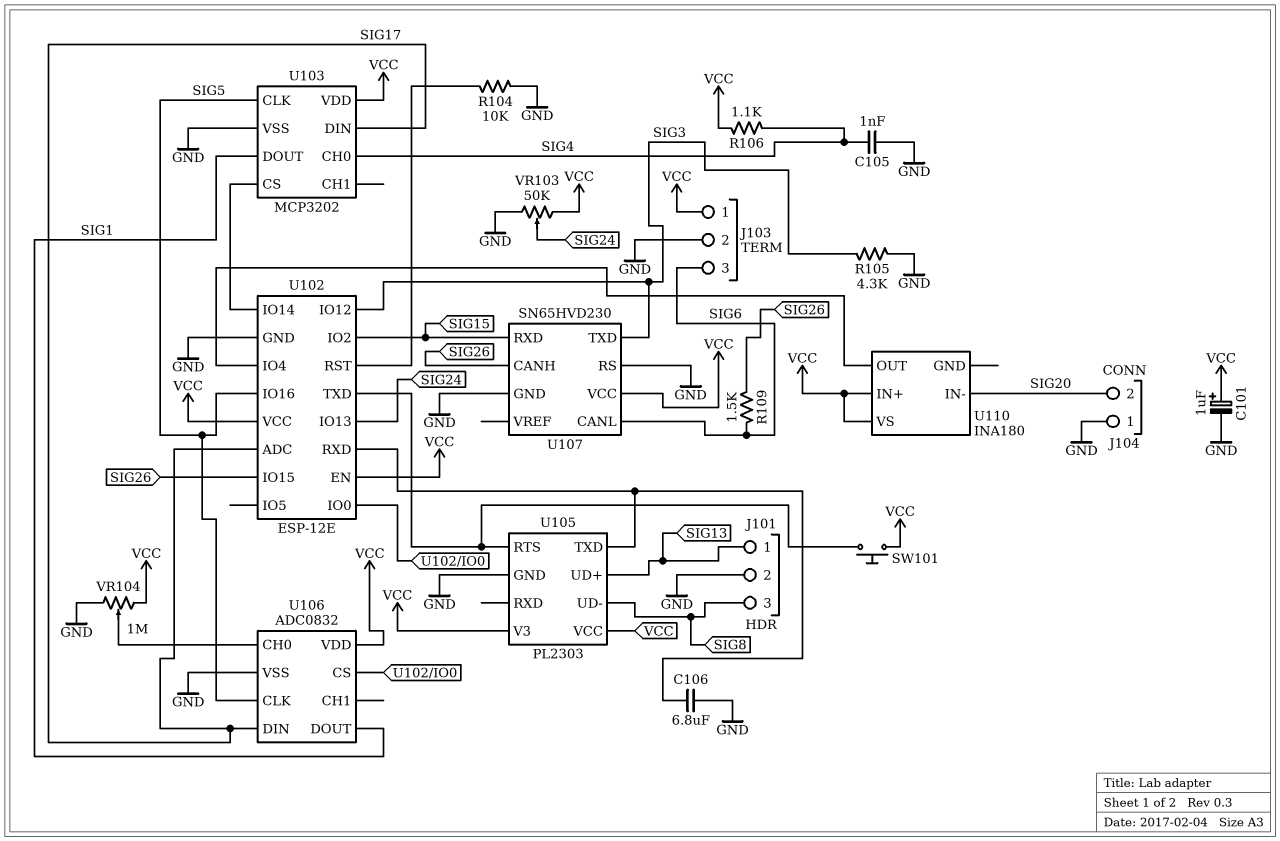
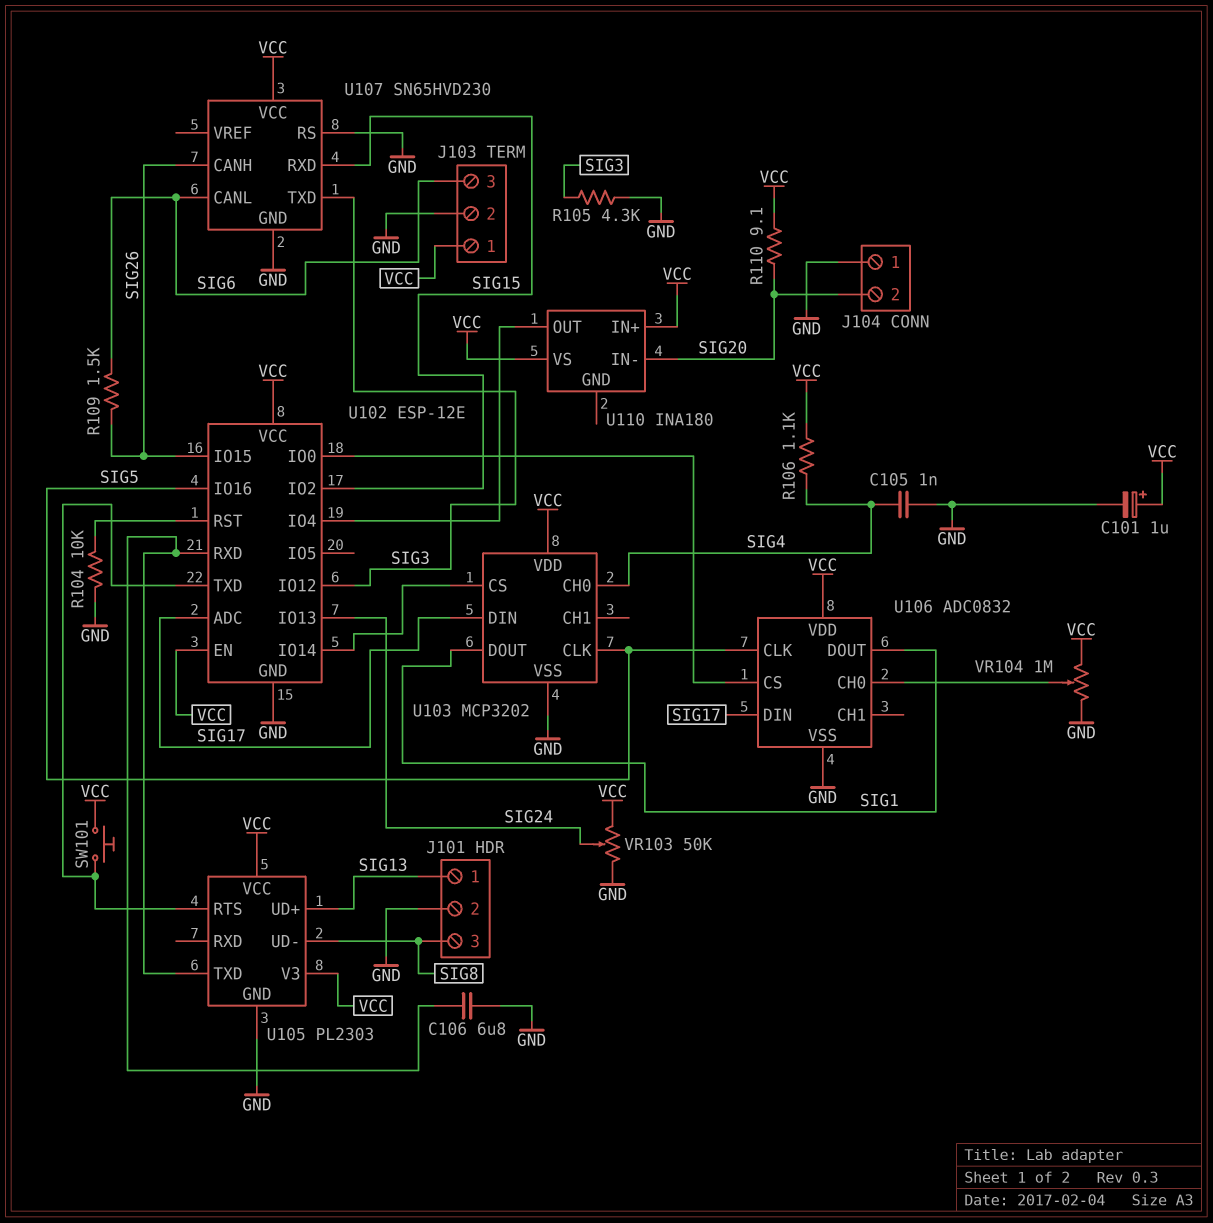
R110: none -> 9.1 (SIG20, VCC)

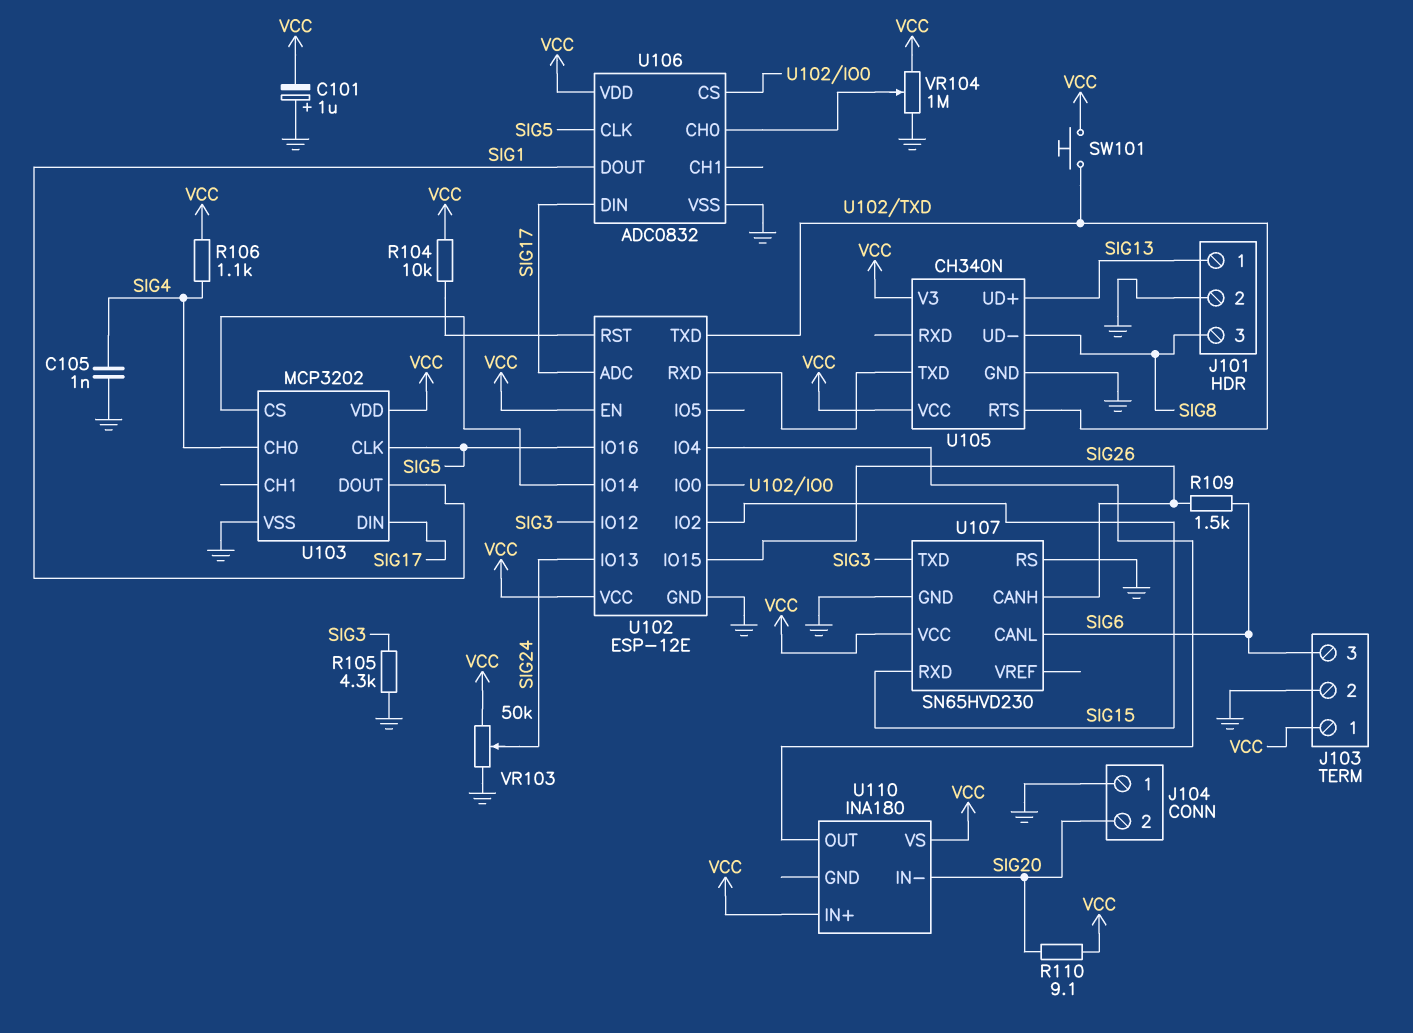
C101: 1uF (plus VCC, minus GND) -> 1uF (plus GND, minus VCC)
C106: 6.8uF (GND, U102/RXD) -> none
R104: 10k (GND, U102/RST) -> 10k (U102/RST, VCC)
U105: PL2303 -> CH340N

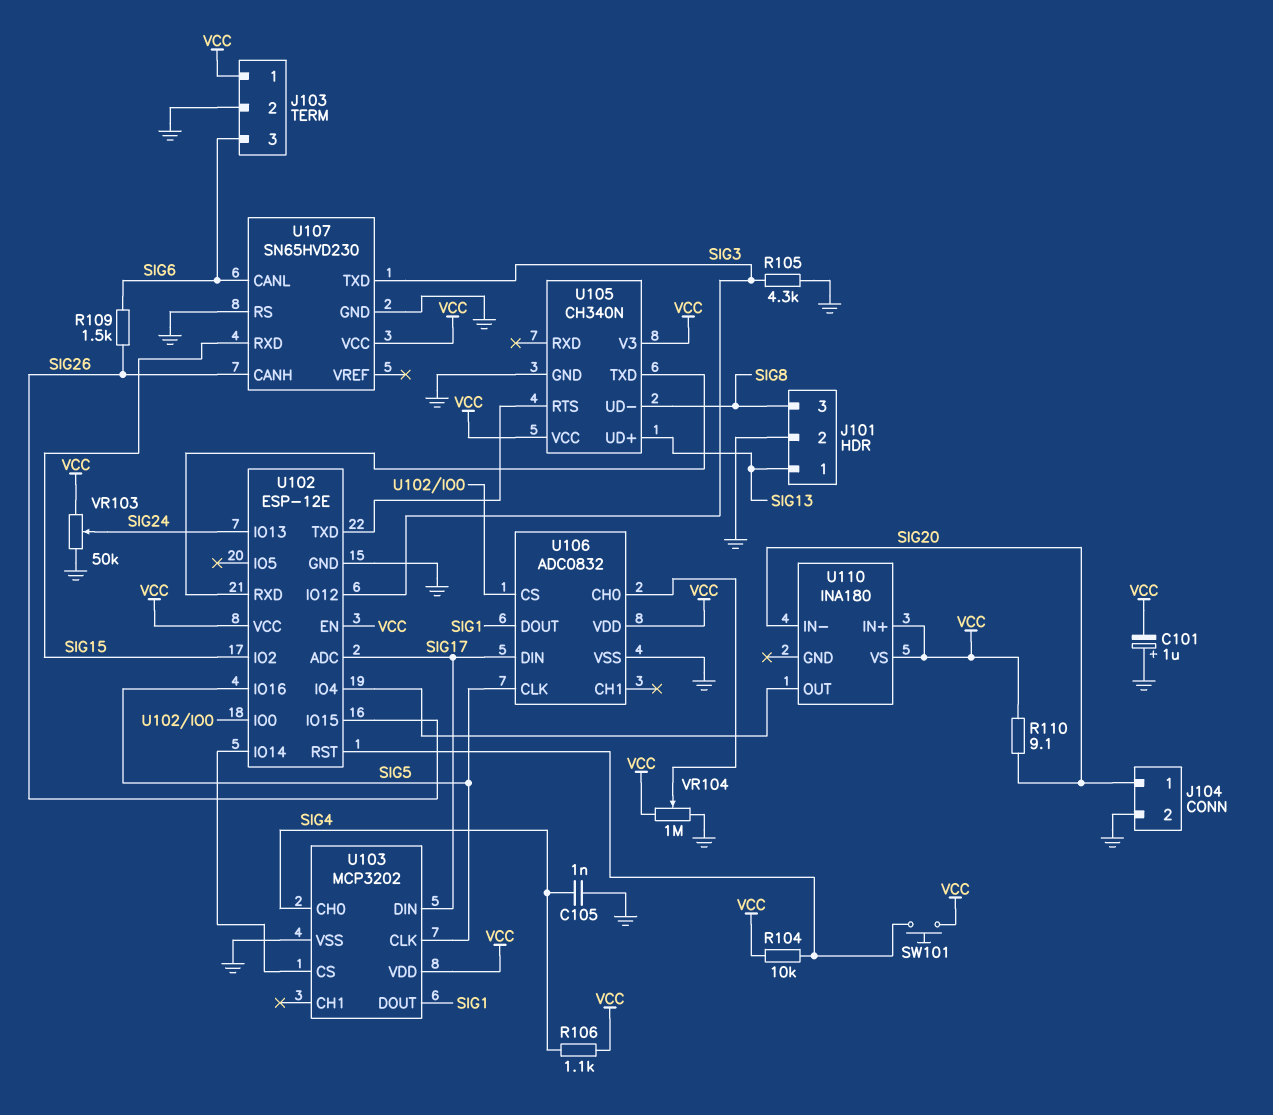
J104 pin 1: GND -> SIG20
J104 pin 2: SIG20 -> GND
SW101: button (U102/TXD, VCC) -> button (U102/RST, VCC)

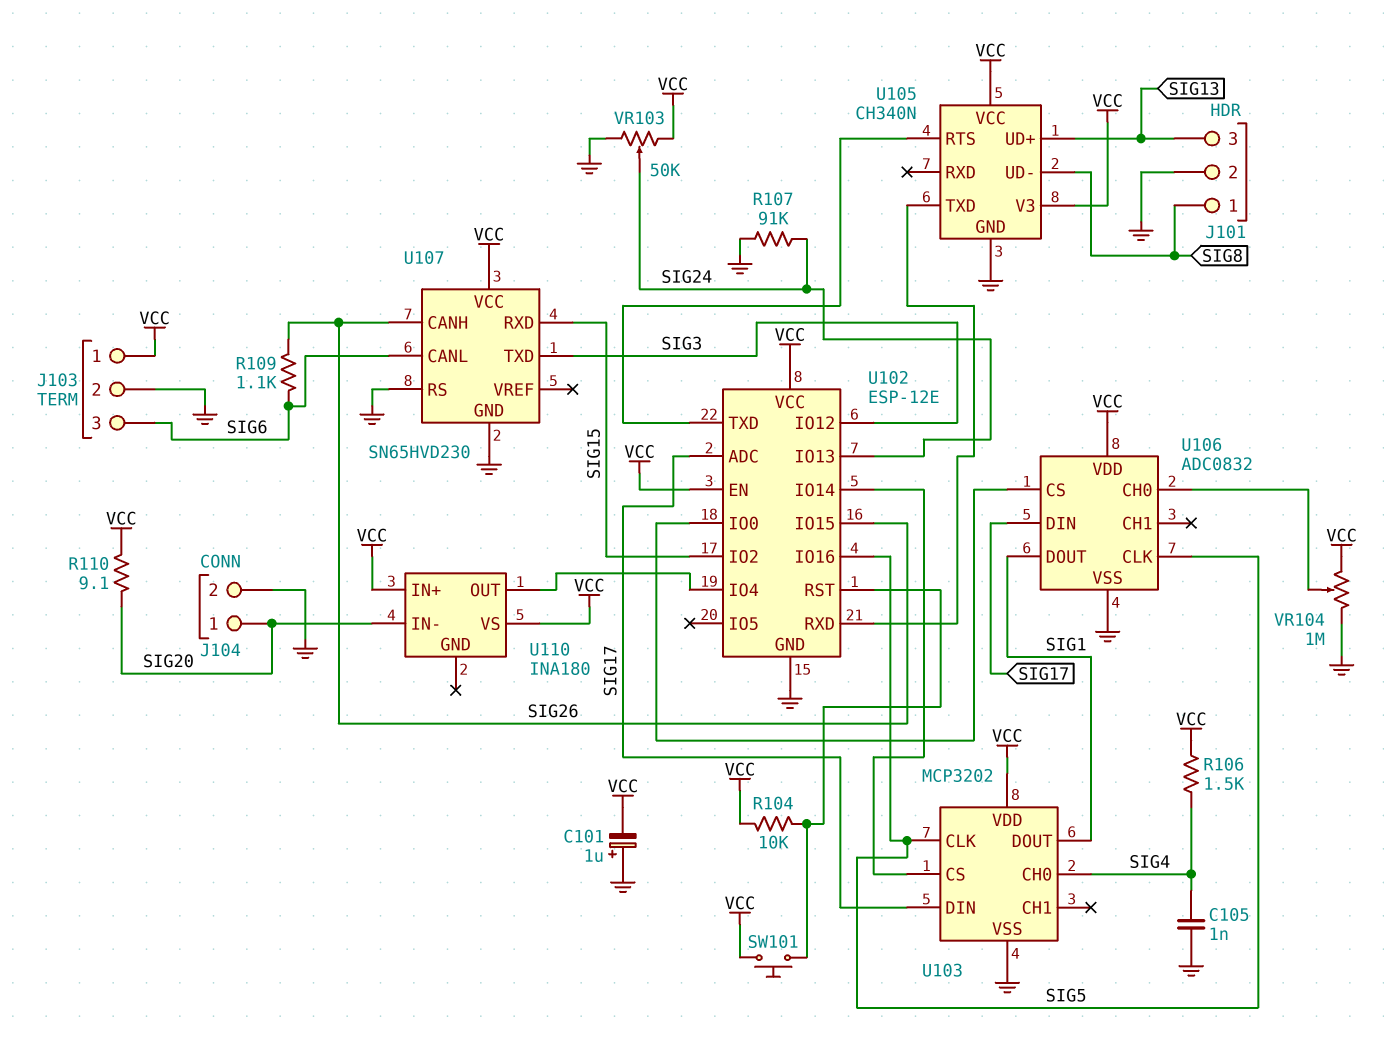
J101 pin 1: SIG13 -> SIG8
J101 pin 3: SIG8 -> SIG13
R105: 4.3k (GND, SIG3) -> none
R106: 1.1k (SIG4, VCC) -> 1.5k (SIG4, VCC)
R107: none -> 91k (GND, SIG24)
R109: 1.5k (SIG6, SIG26) -> 1.1k (SIG6, SIG26)

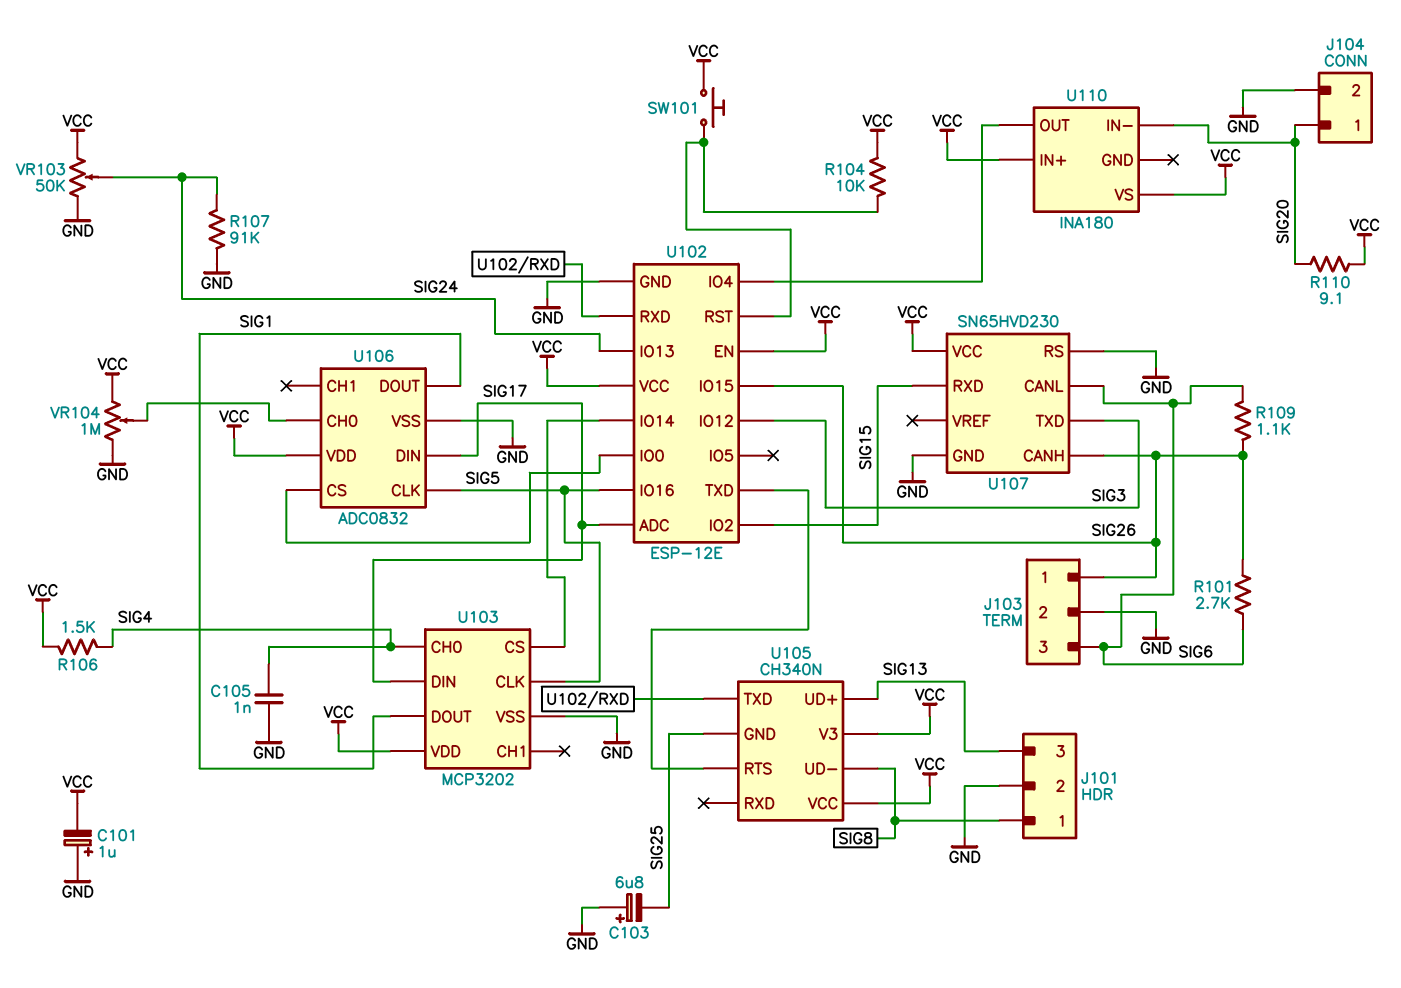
C103: none -> 6.8uF (plus GND, minus SIG25)
J103 pin 1: VCC -> SIG26
R101: none -> 2.7k (SIG6, SIG26)
U105 pin GND: GND -> SIG25

